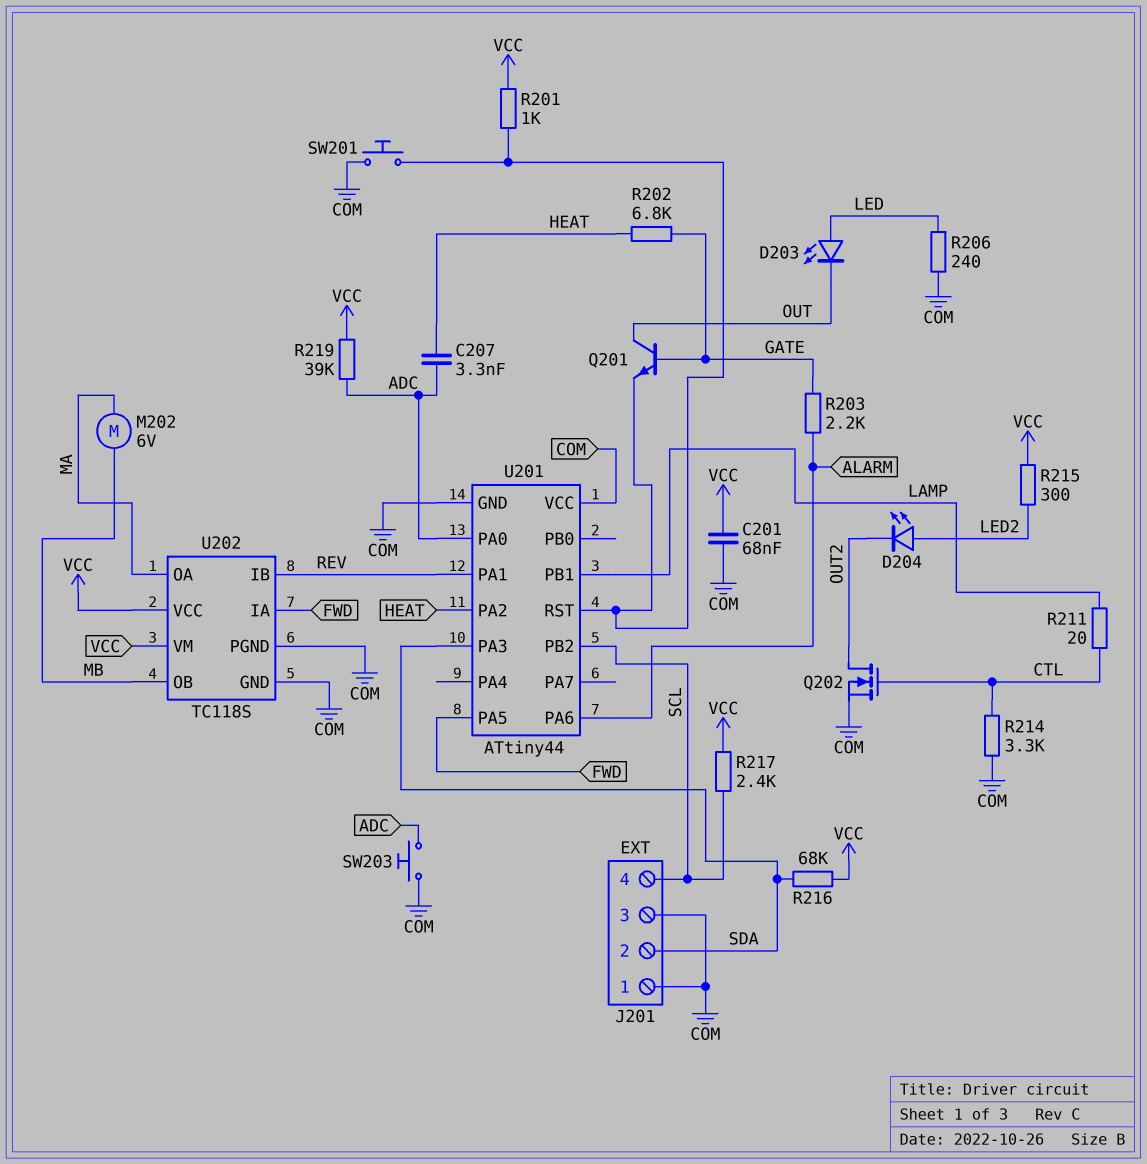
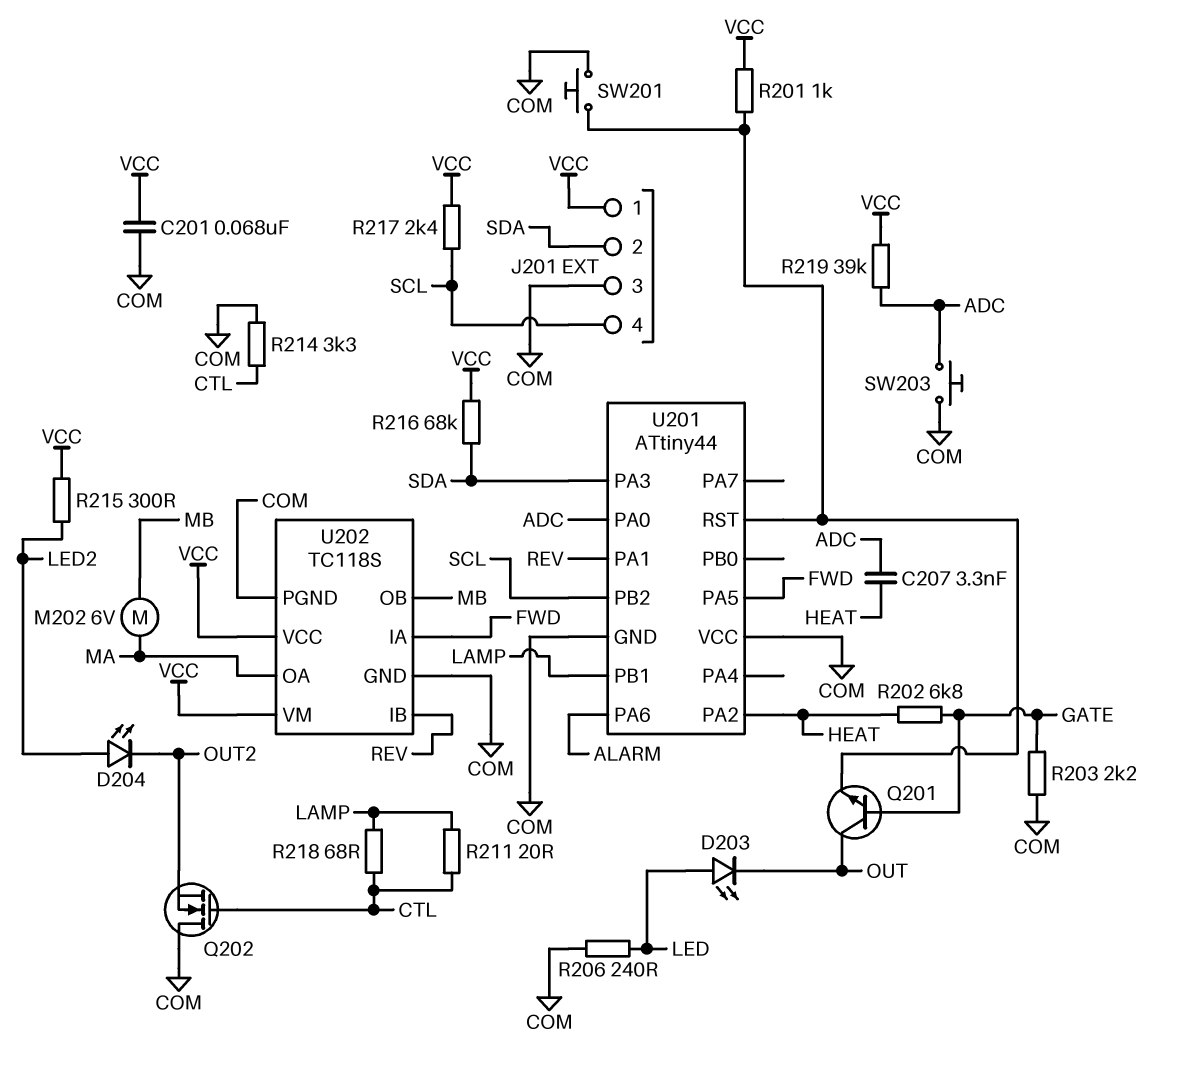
J201 pin 1: COM -> VCC
Q202: NMOS (G CTL, D OUT2, S COM) -> NMOS (G CTL, D COM, S OUT2)
R203: 2.2k (ALARM, GATE) -> 2.2k (COM, GATE)
R218: none -> 68 (CTL, LAMP)

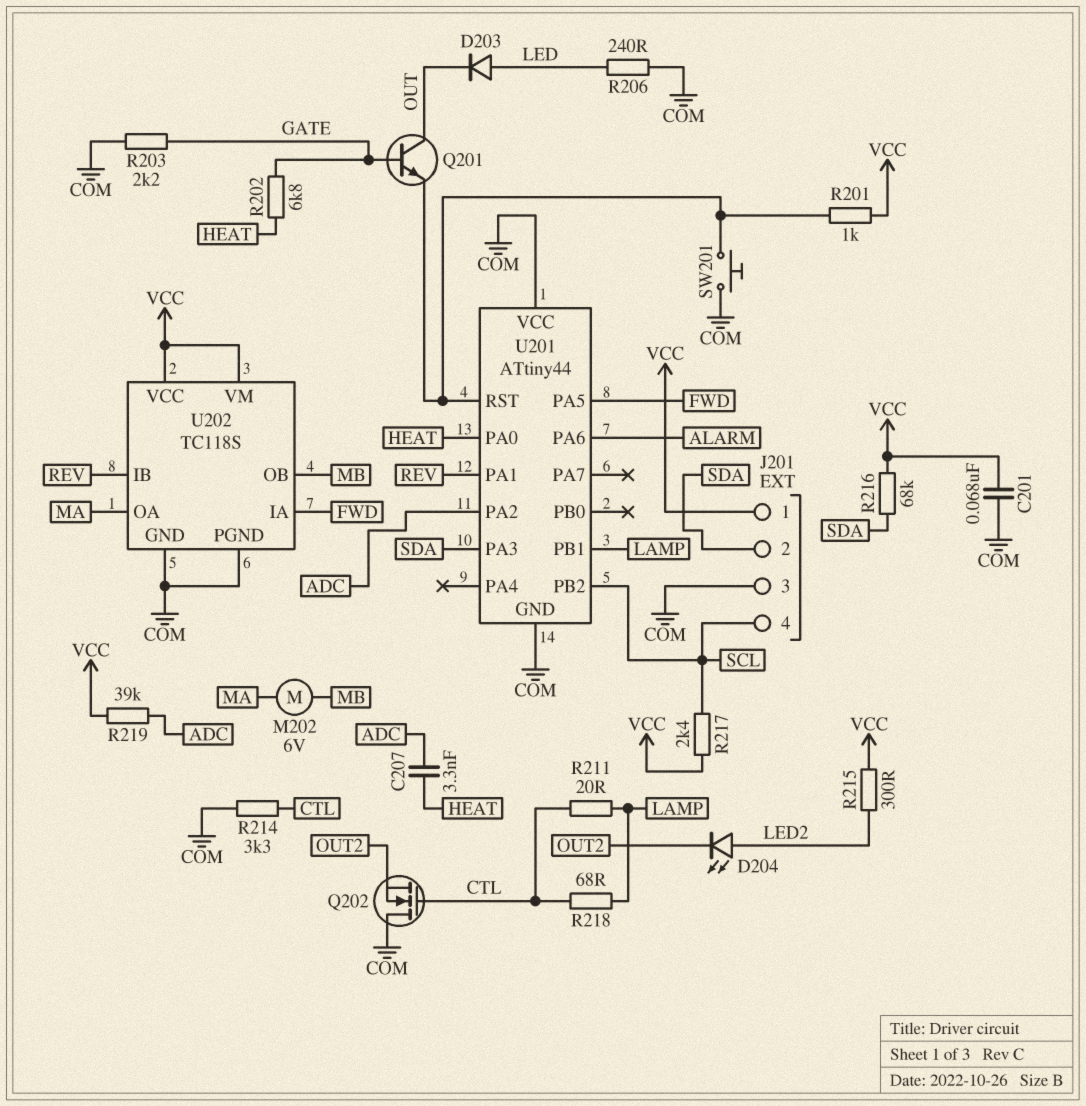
D203: LED (A LED, K OUT) -> diode (A LED, K OUT)
SW203: button (ADC, COM) -> none
U201 pin PA0: ADC -> HEAT
U201 pin PA2: HEAT -> ADC

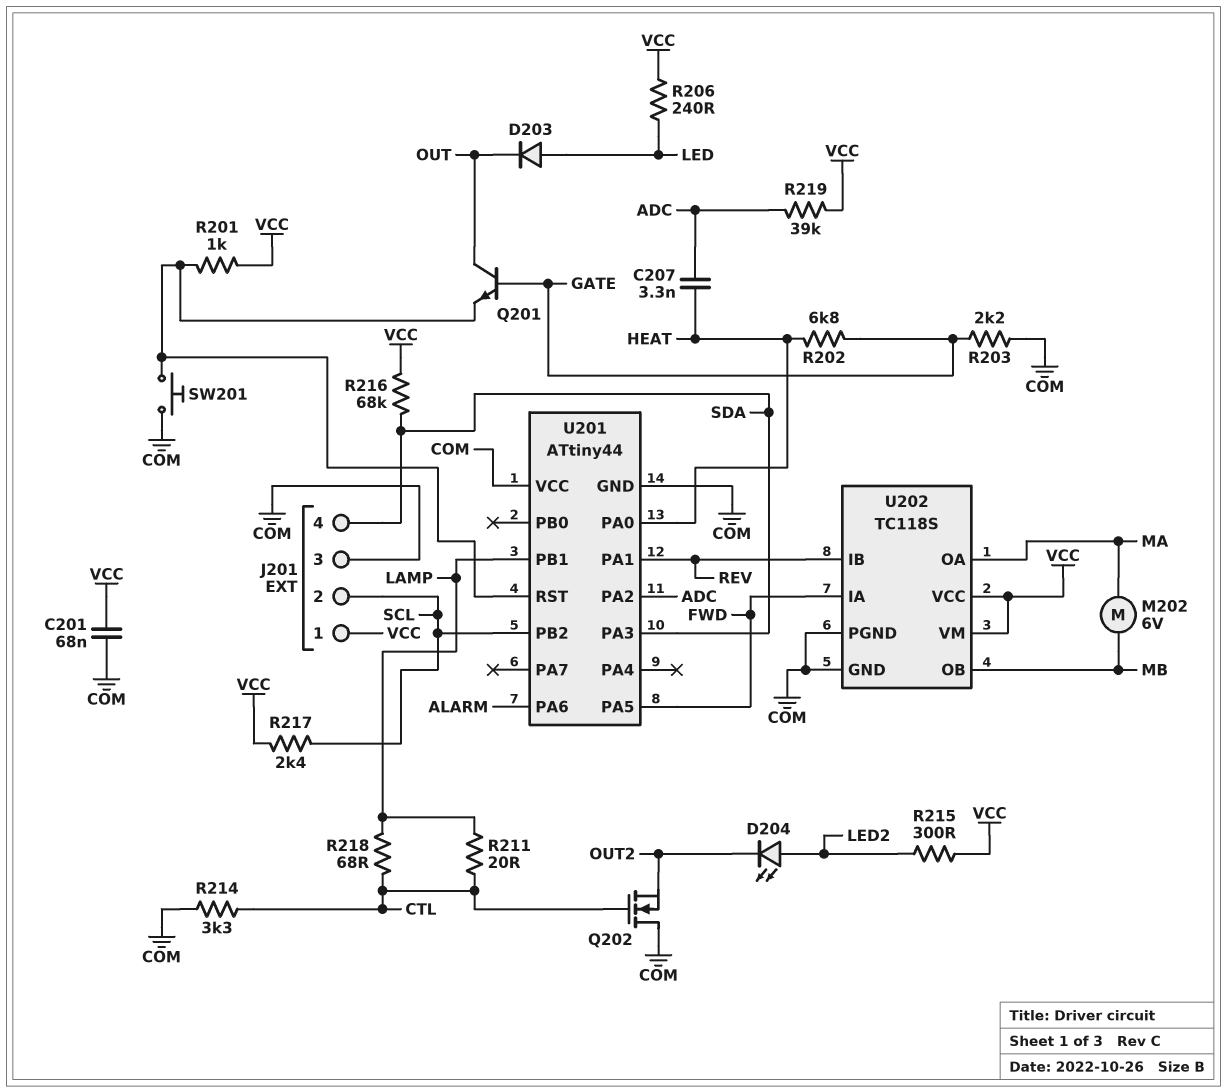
J201 pin 2: SDA -> SCL
J201 pin 4: SCL -> SDA
R206: 240 (COM, LED) -> 240 (LED, VCC)

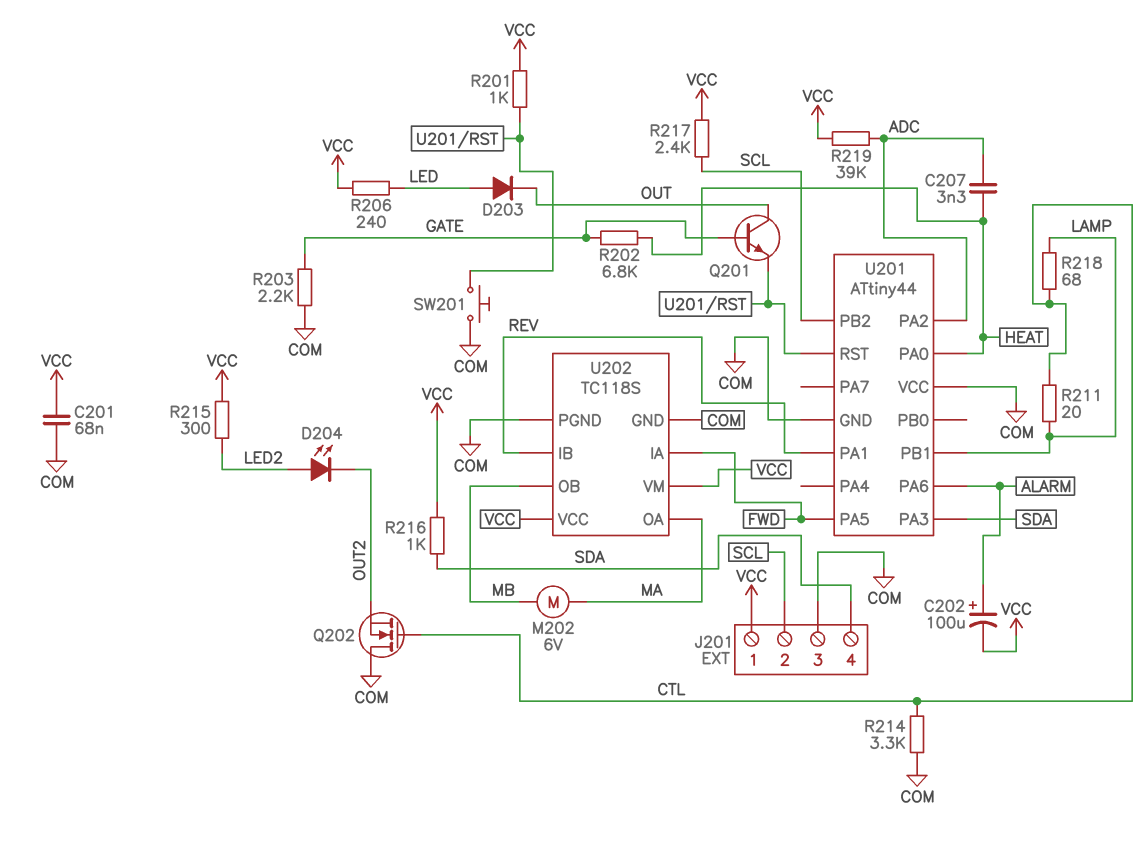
C202: none -> 100uF (plus ALARM, minus VCC)
R216: 68k (SDA, VCC) -> 1k (SDA, VCC)

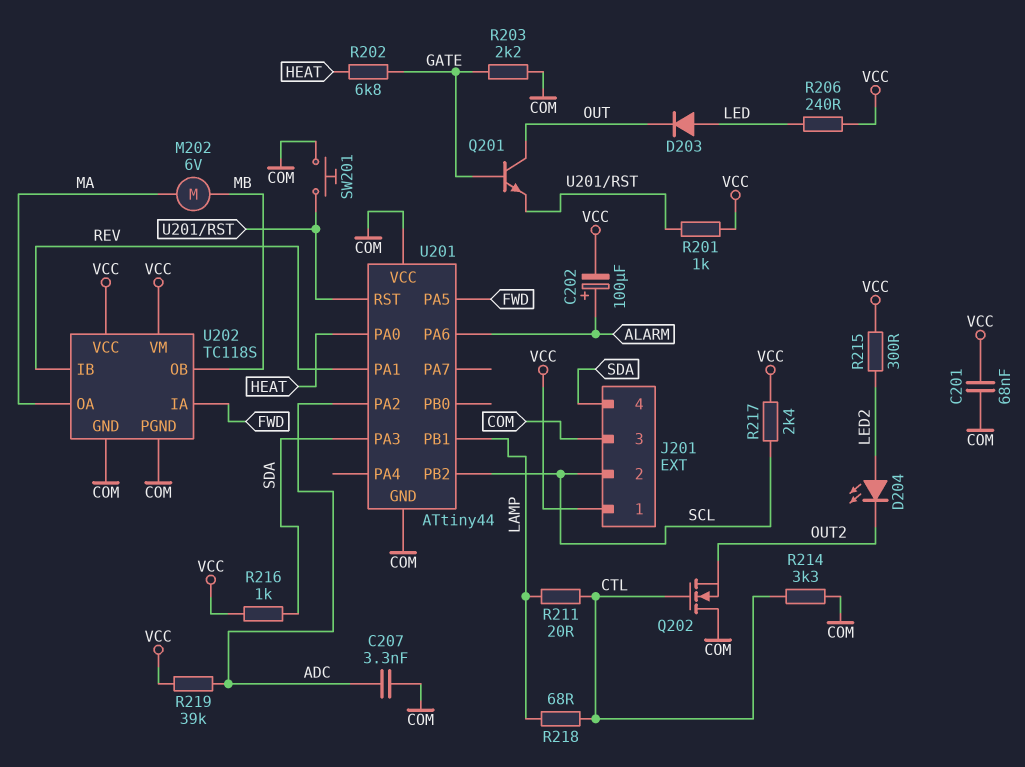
C207: 3.3nF (ADC, HEAT) -> 3.3nF (ADC, COM)

